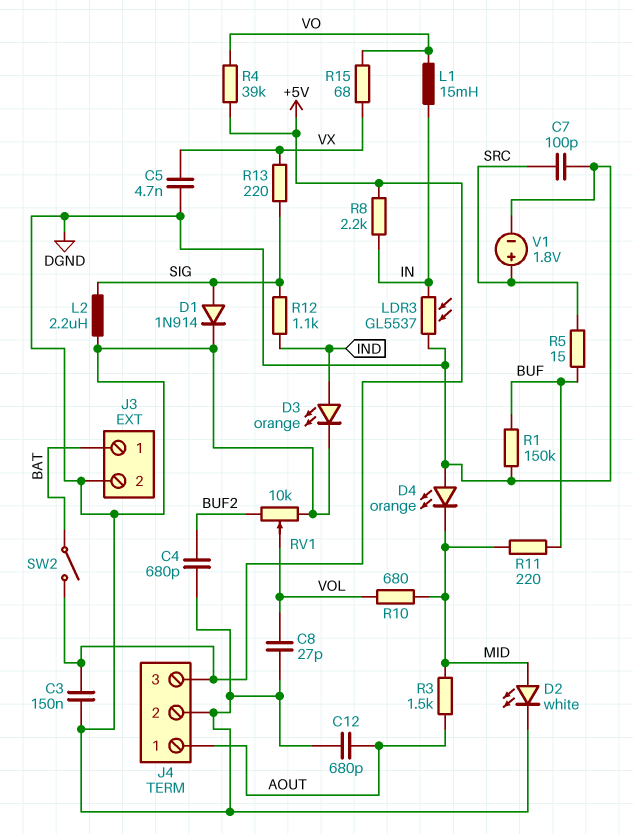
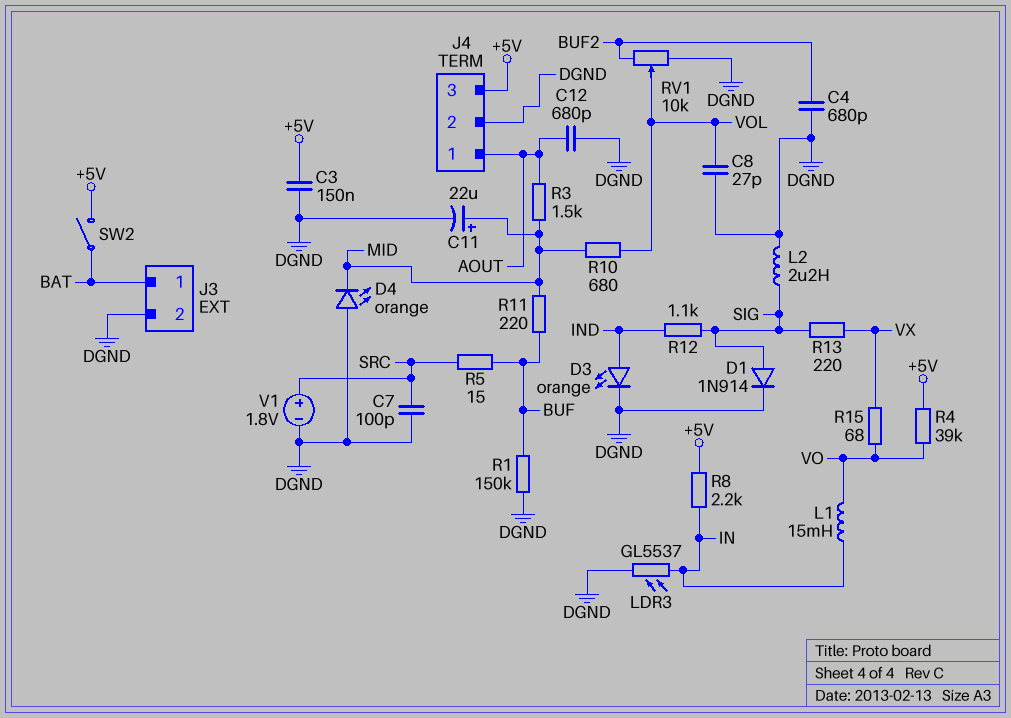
C5: 4.7nF (DGND, VX) -> none
C11: none -> 22uF (plus MID, minus DGND)
D2: LED white (A MID, K DGND) -> none

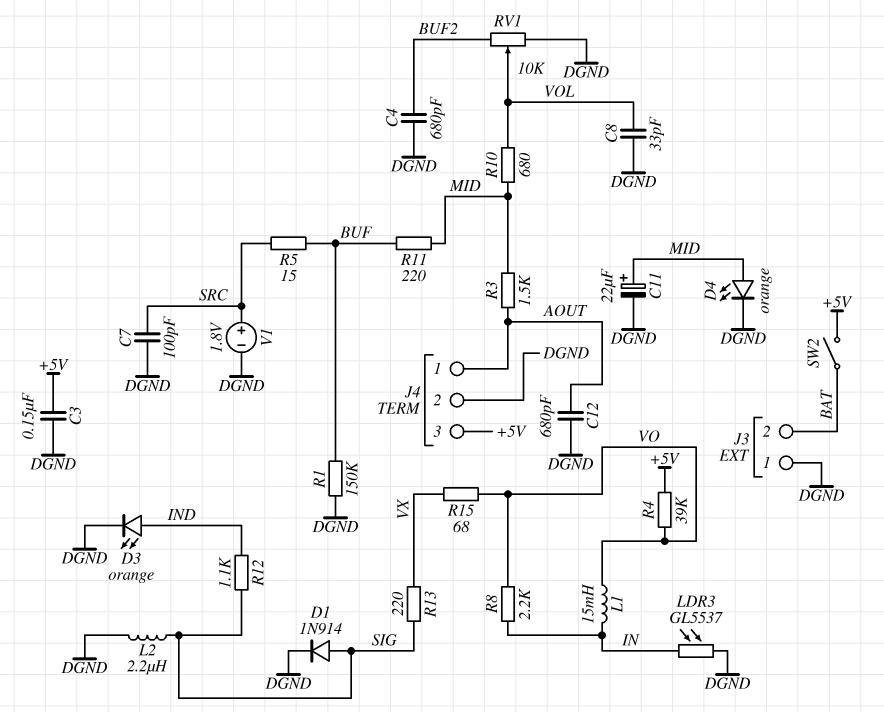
C8: 27pF (DGND, VOL) -> 33pF (DGND, VOL)
D4: LED orange (A DGND, K MID) -> LED orange (A MID, K DGND)
J3 pin 1: BAT -> DGND
J3 pin 2: DGND -> BAT
R8: 2.2k (+5V, IN) -> 2.2k (IN, VO)

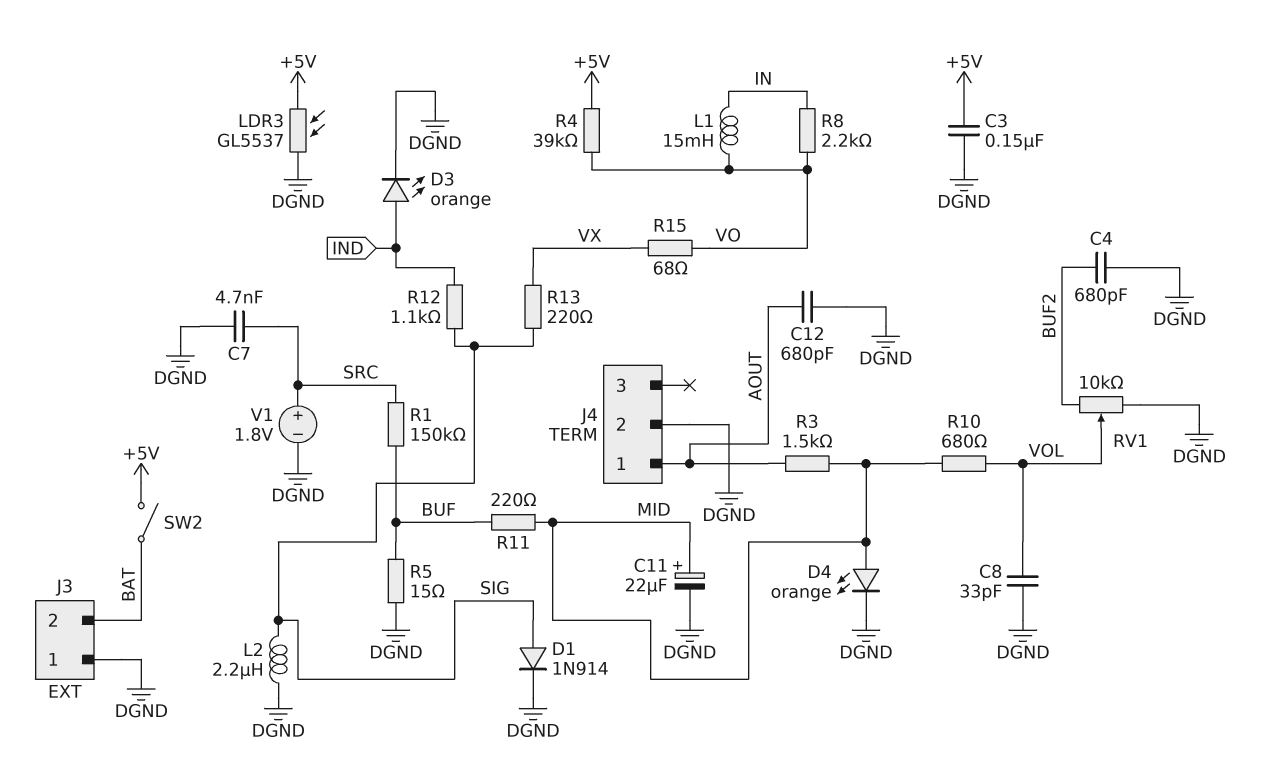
C7: 100pF (DGND, SRC) -> 4.7nF (DGND, SRC)
J4 pin 3: +5V -> none
LDR3: GL5537 (DGND, IN) -> GL5537 (+5V, DGND)
R1: 150k (BUF, DGND) -> 150k (BUF, SRC)
R5: 15 (BUF, SRC) -> 15 (BUF, DGND)

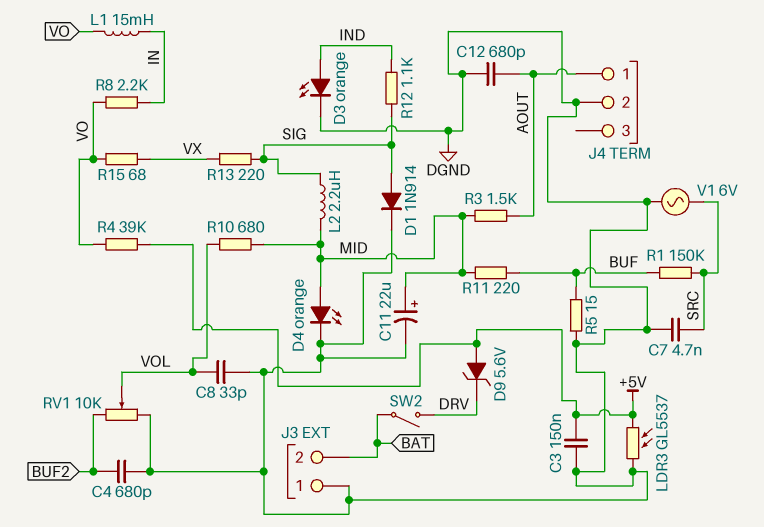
D9: none -> zener 5.6V (A +5V, K DRV)
L2: 2.2uH (DGND, SIG) -> 2.2uH (MID, SIG)
SW2: switch (+5V, BAT) -> switch (BAT, DRV)
V1: 1.8V (plus SRC, minus DGND) -> AC 6V (DGND, SRC)

